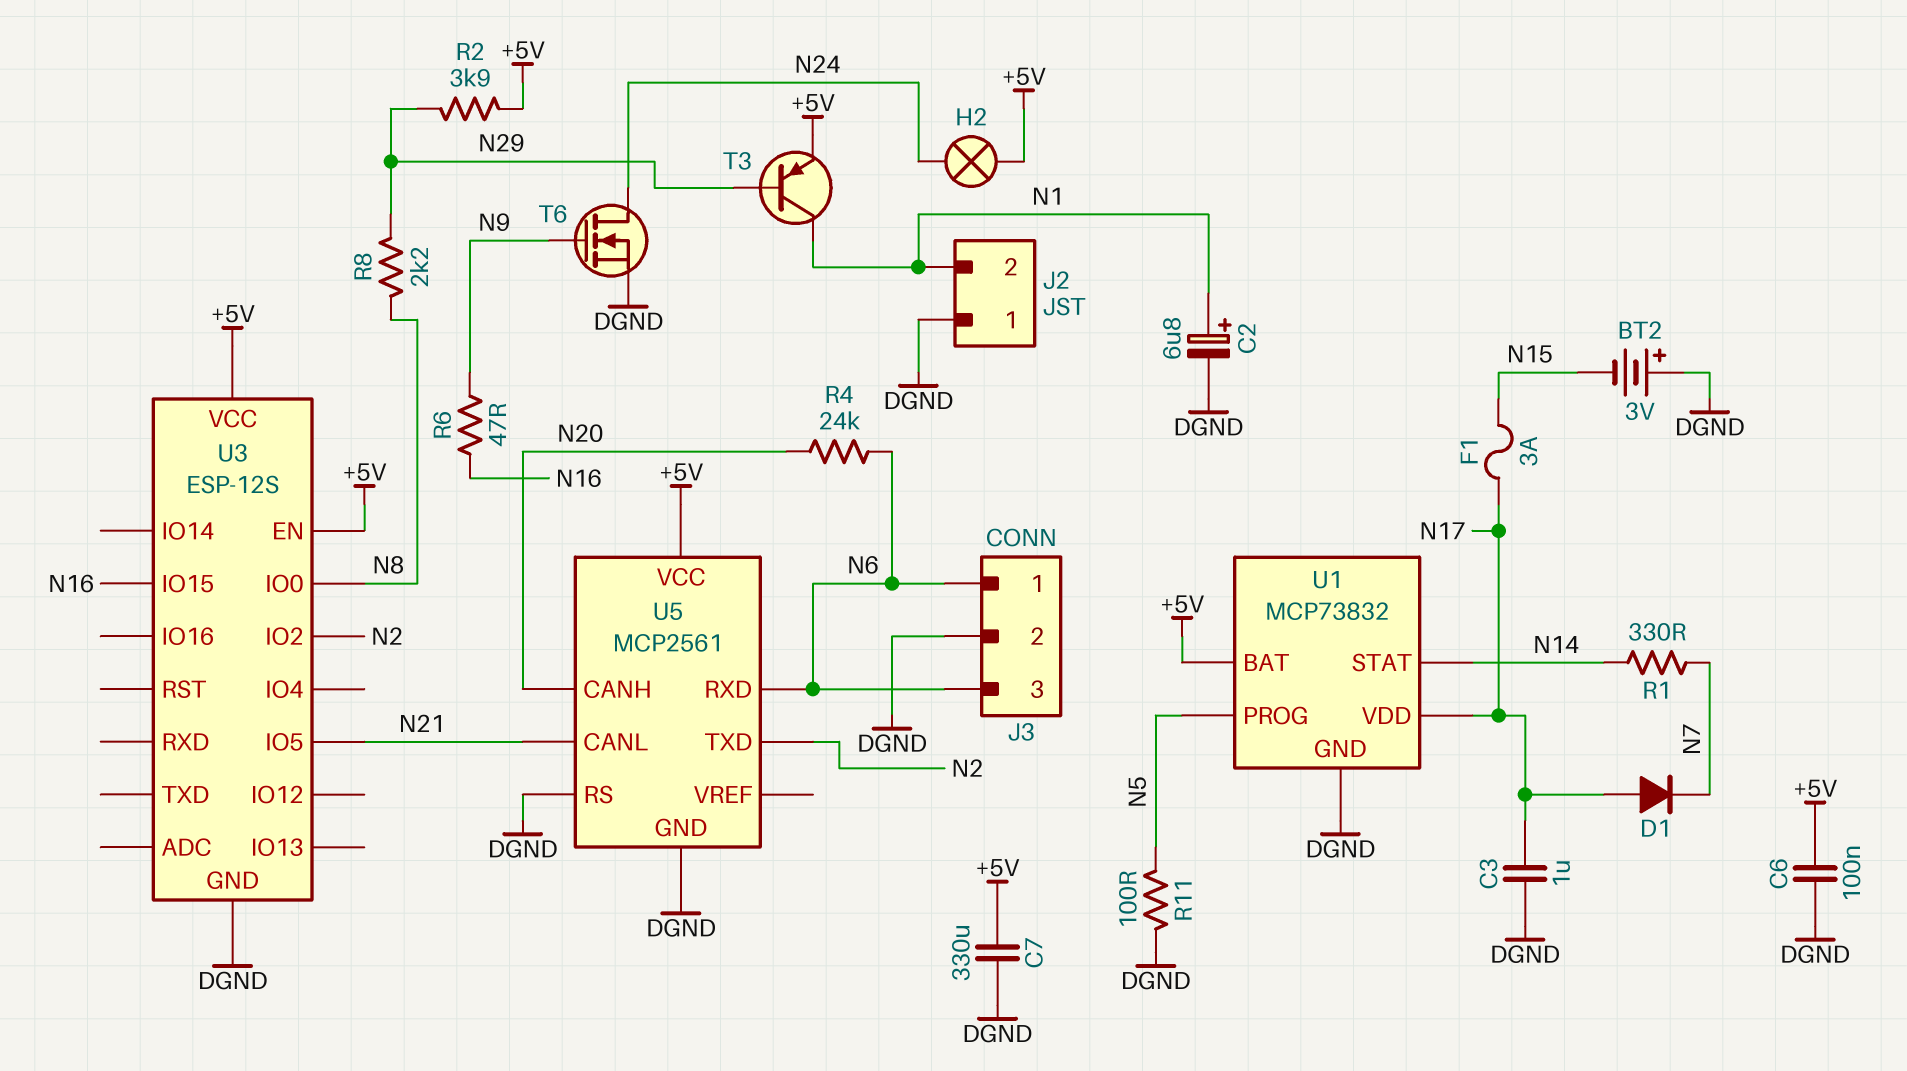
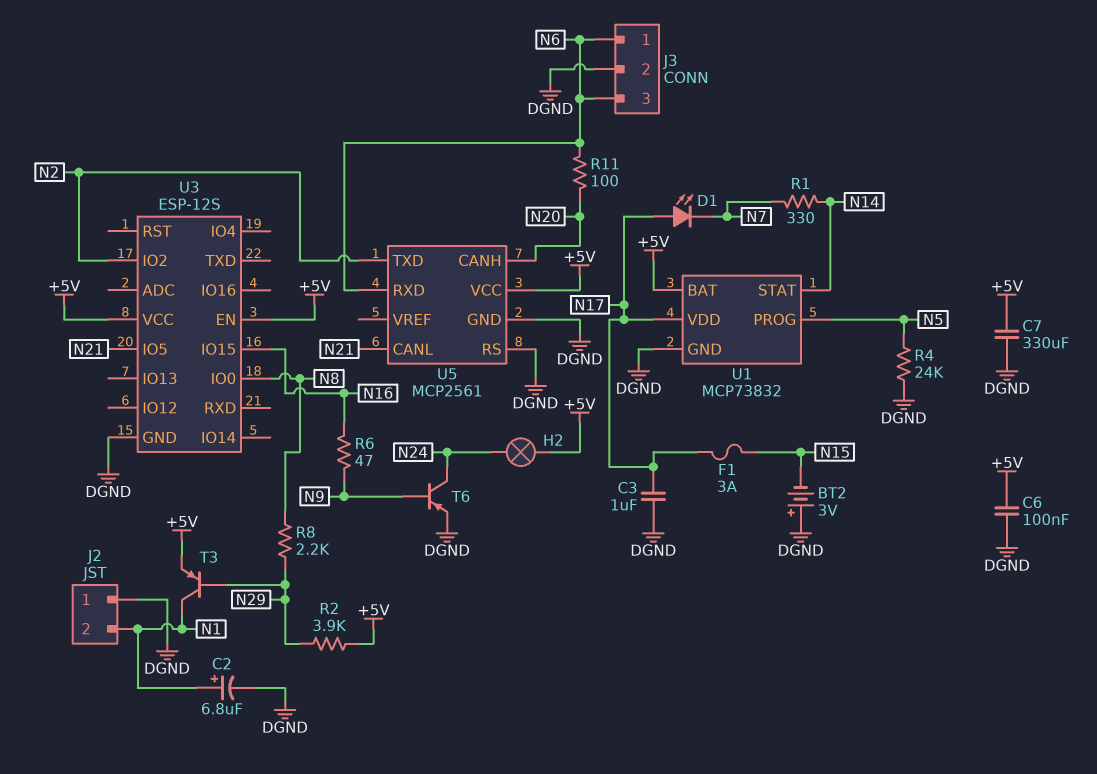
D1: diode (A N17, K N7) -> LED (A N17, K N7)
R4: 24k (N6, N20) -> 24k (DGND, N5)
R11: 100 (DGND, N5) -> 100 (N6, N20)
T6: NMOS (G N9, D N24, S DGND) -> PNP (B N9, C N24, E DGND)

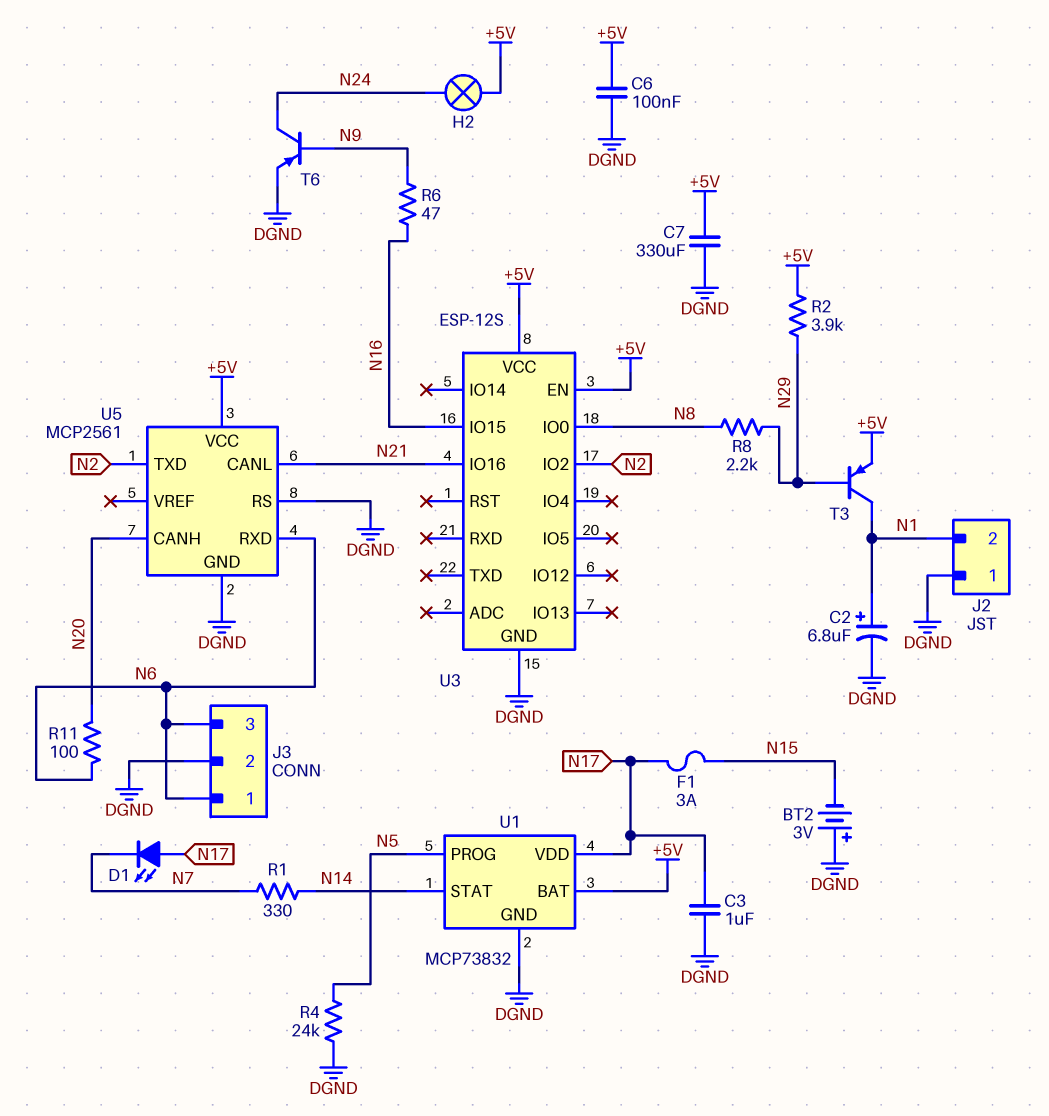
U3 pin IO5: N21 -> none
U3 pin IO16: none -> N21

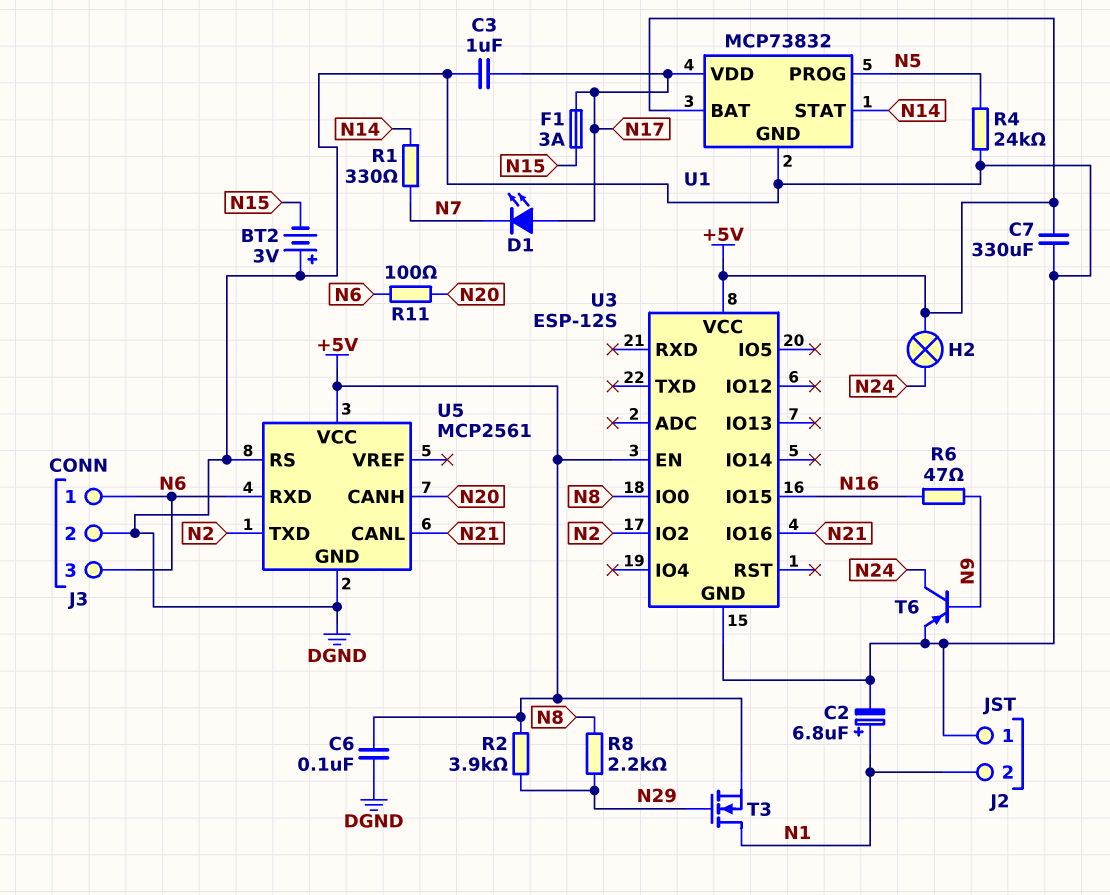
T3: PNP (B N29, C N1, E +5V) -> NMOS (G N29, D N1, S +5V)

